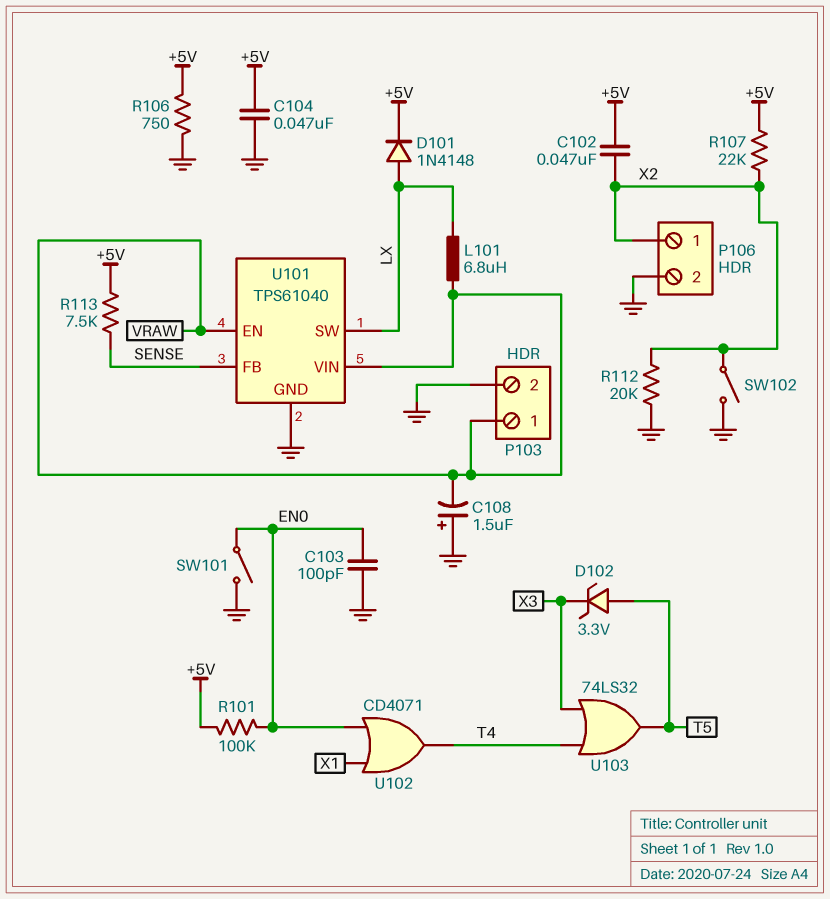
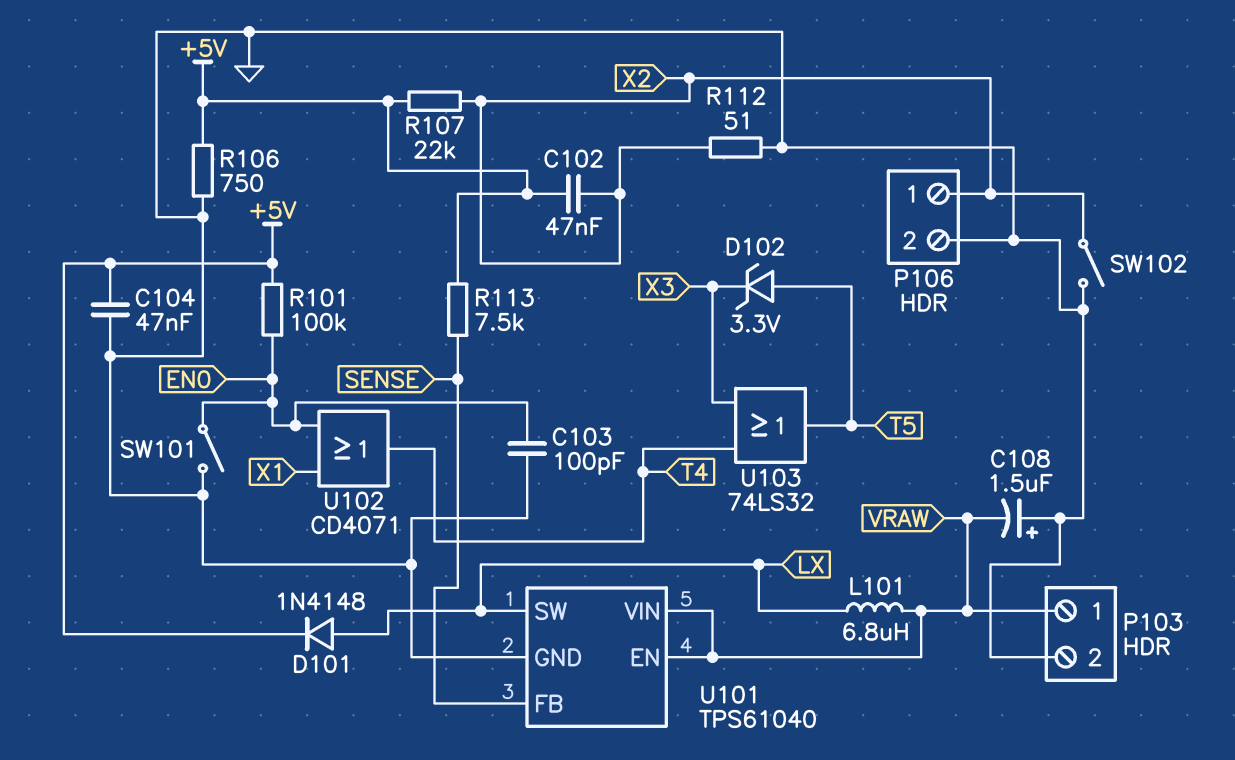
R112: 20k (GND, X2) -> 51 (GND, X2)

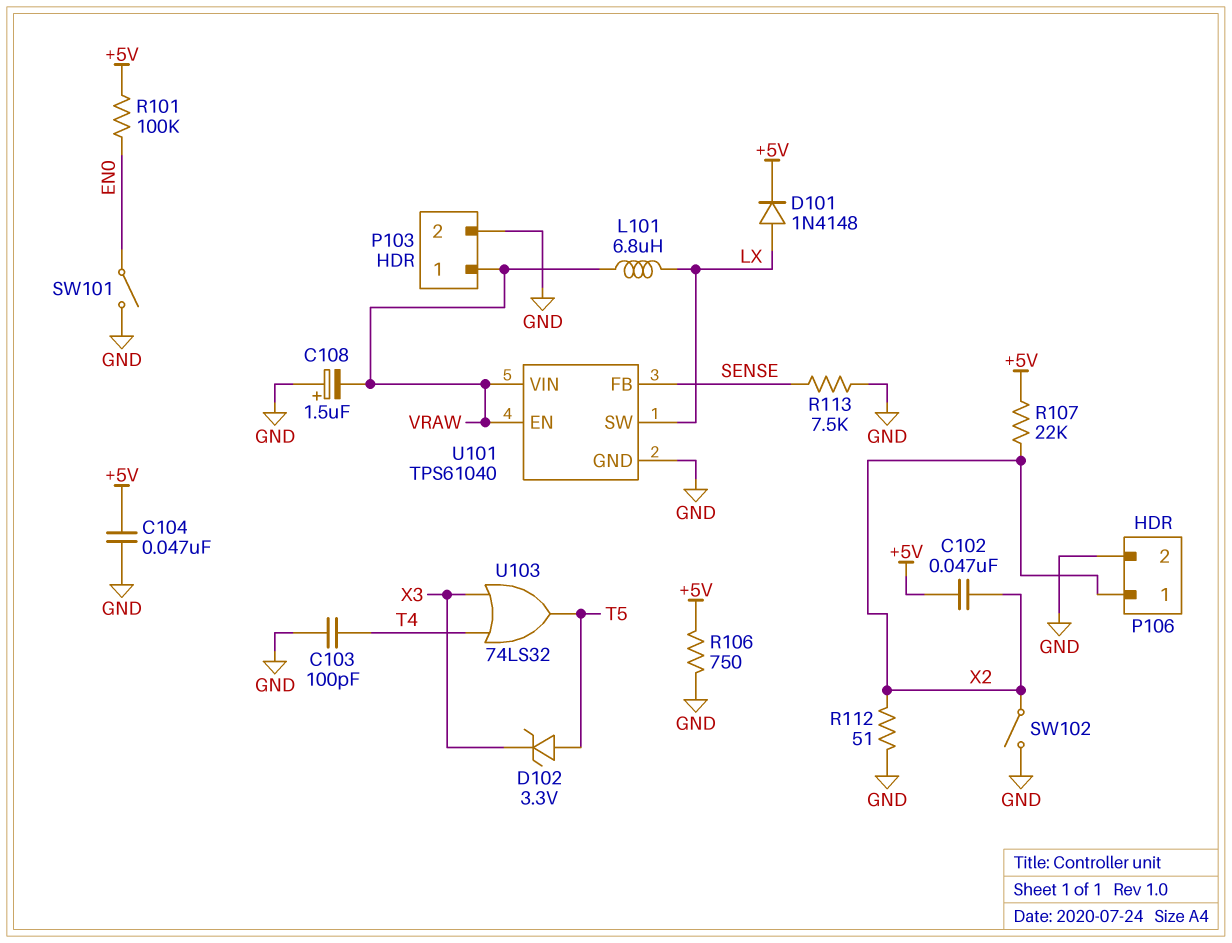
C103: 100pF (EN0, GND) -> 100pF (GND, T4)
R113: 7.5k (+5V, SENSE) -> 7.5k (GND, SENSE)
U102: OR CD4071 (in EN0, in X1, out T4) -> none

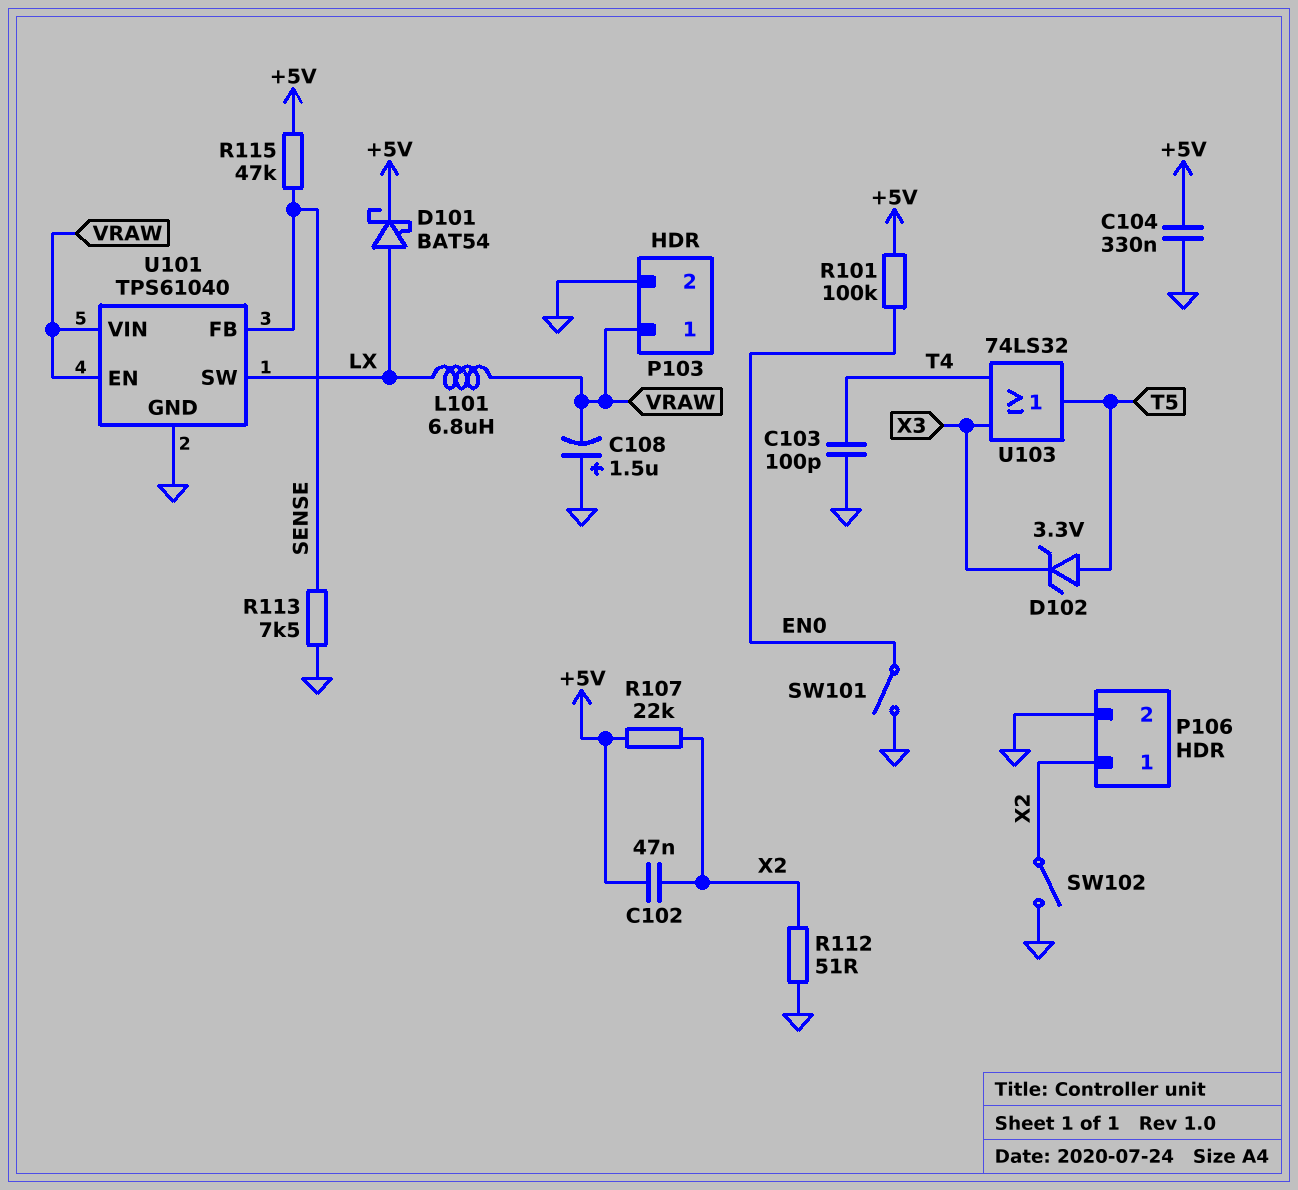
C104: 47nF (+5V, GND) -> 330nF (+5V, GND)
D101: diode 1N4148 (A LX, K +5V) -> schottky BAT54 (A LX, K +5V)
R106: 750 (+5V, GND) -> none
R115: none -> 47k (+5V, SENSE)

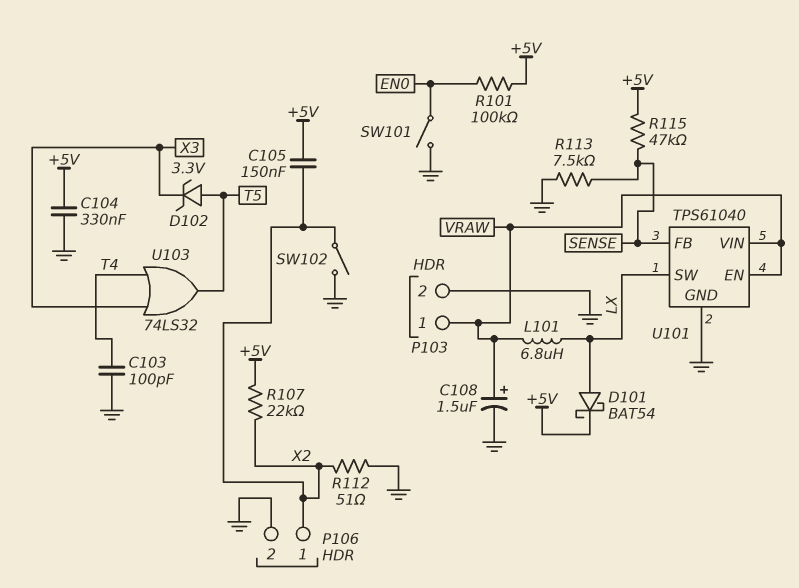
C102: 47nF (+5V, X2) -> none
C105: none -> 150nF (+5V, X2)
C108: 1.5uF (plus GND, minus VRAW) -> 1.5uF (plus VRAW, minus GND)

